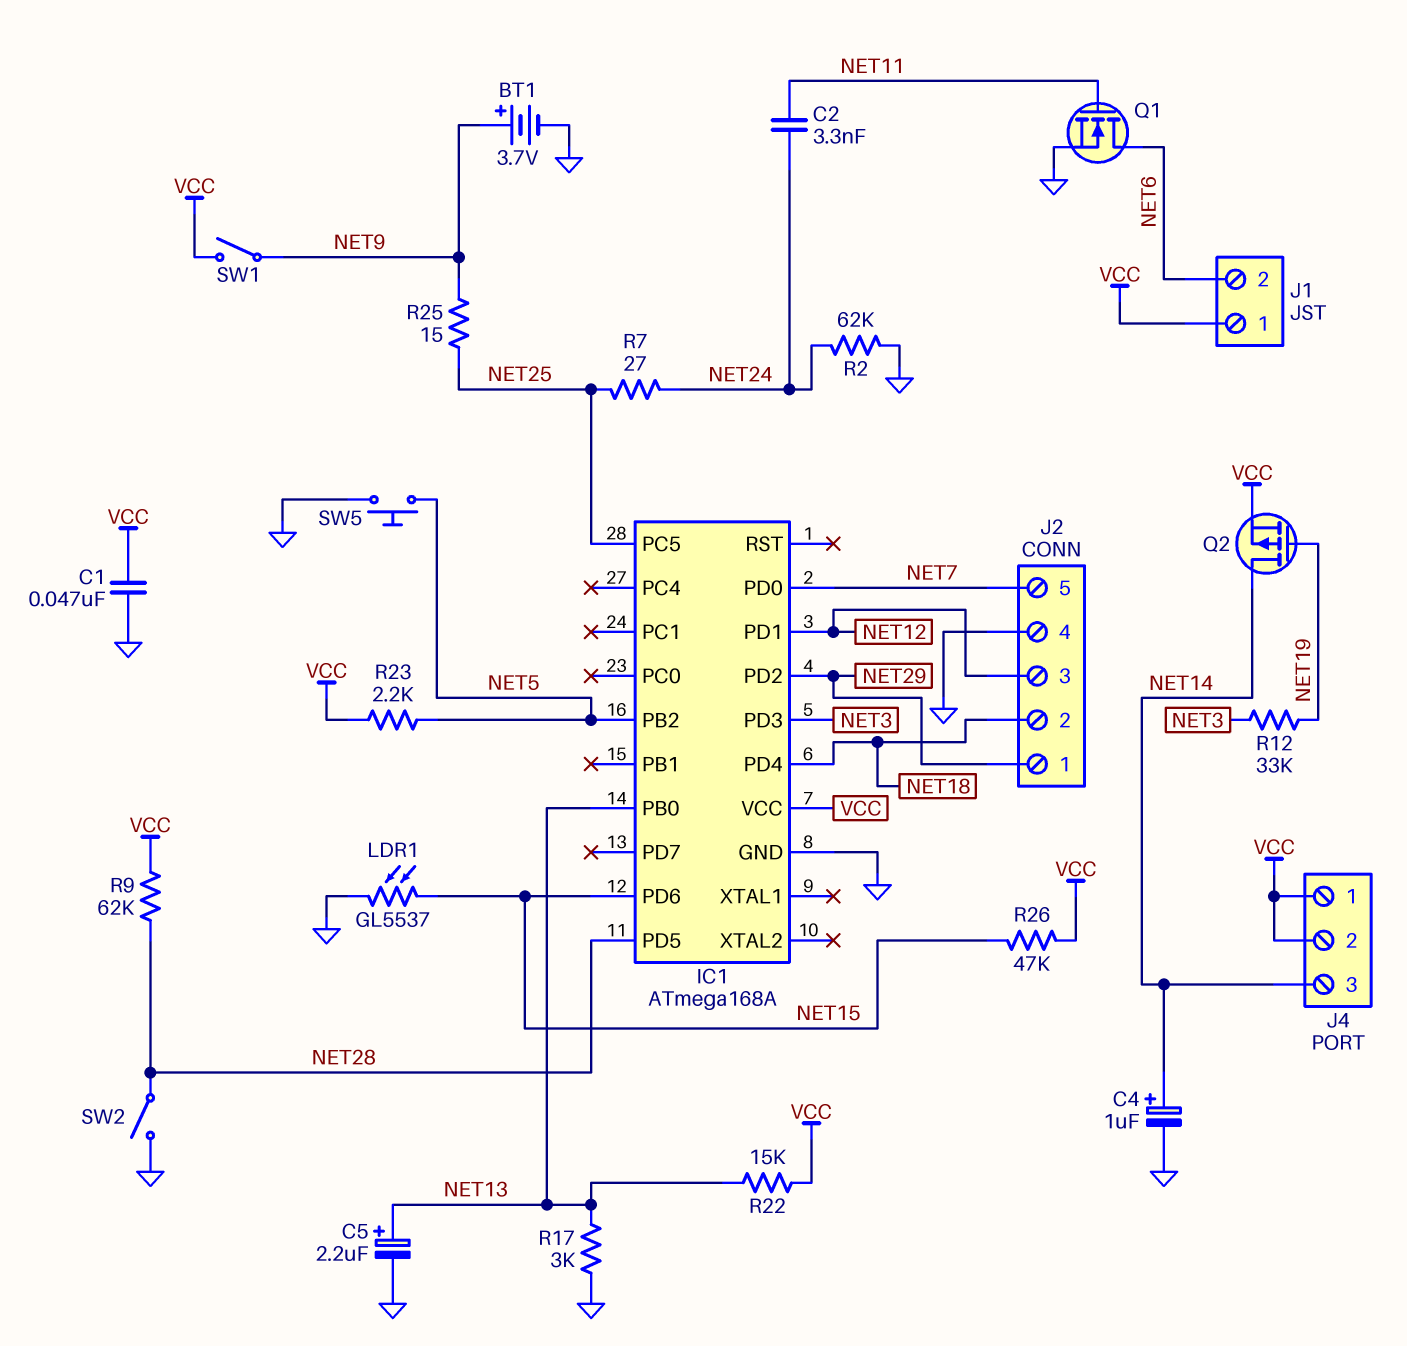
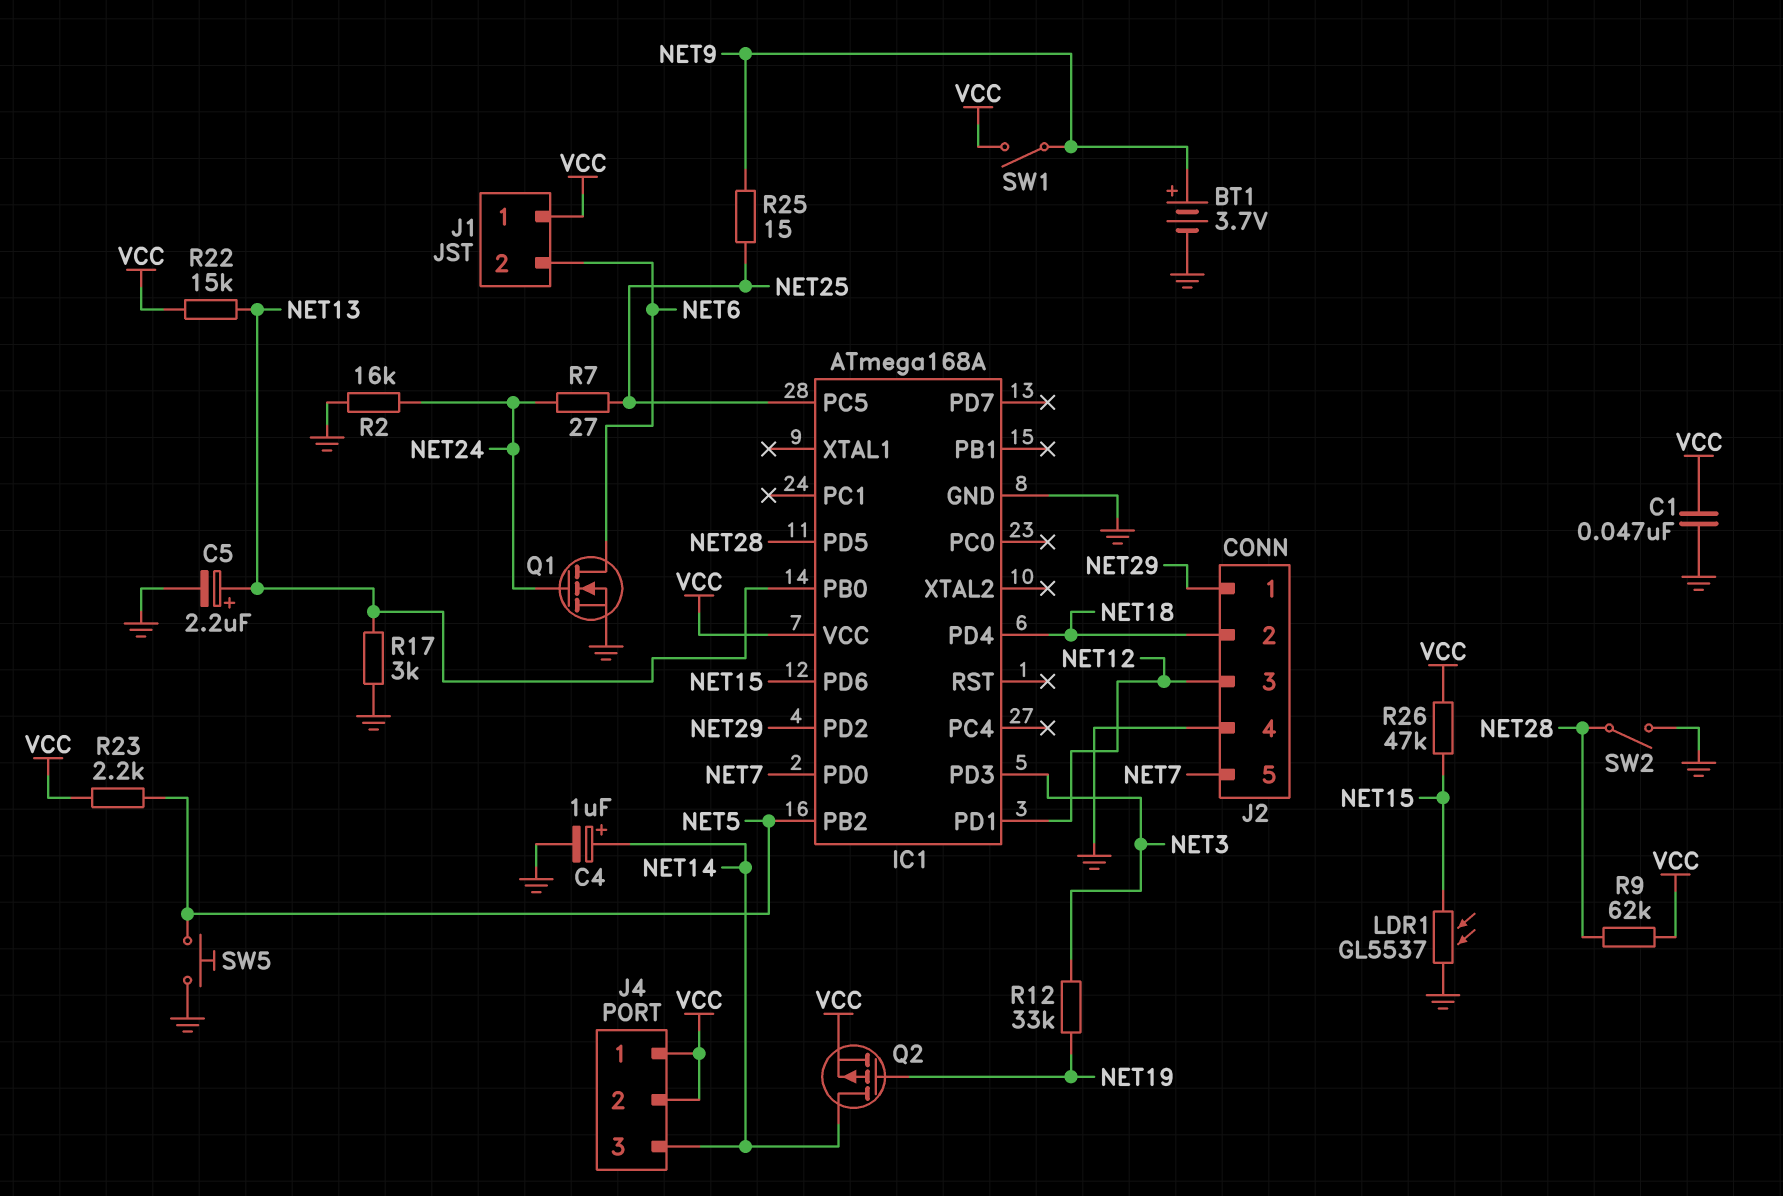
C2: 3.3nF (NET11, NET24) -> none
Q1: NMOS (G NET11, D NET6, S GND) -> NMOS (G NET24, D NET6, S GND)
R2: 62k (GND, NET24) -> 16k (GND, NET24)

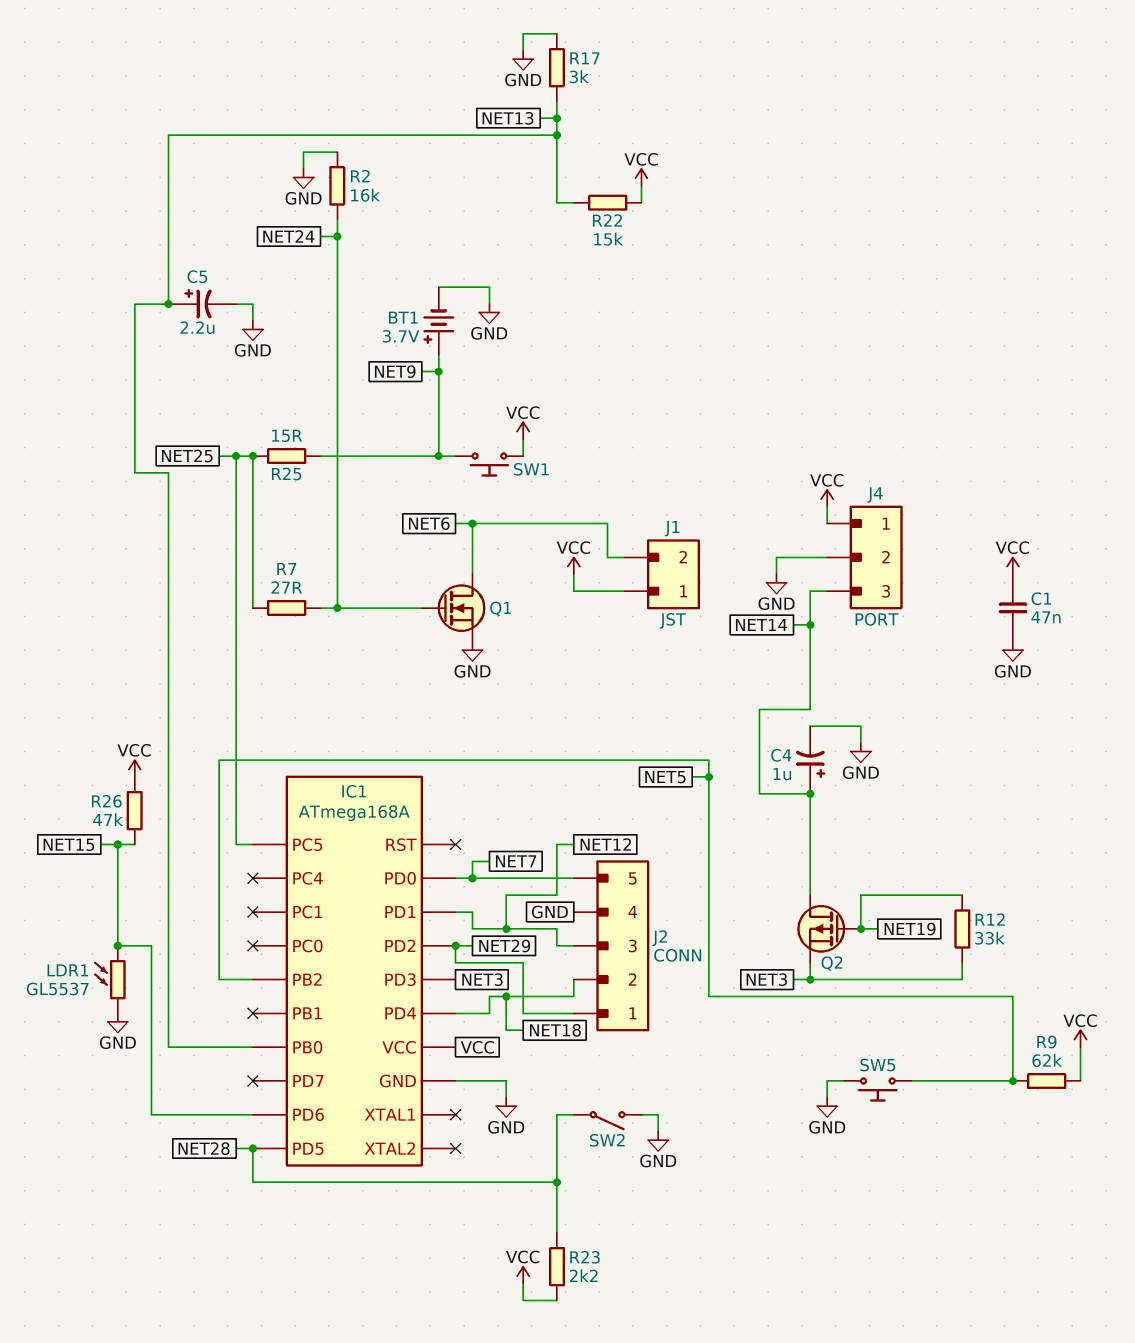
J4 pin 2: VCC -> GND
Q2: PMOS (G NET19, D NET14, S VCC) -> PMOS (G NET19, D NET14, S NET3)
R9: 62k (NET28, VCC) -> 62k (NET5, VCC)
R23: 2.2k (NET5, VCC) -> 2.2k (NET28, VCC)
SW1: switch (NET9, VCC) -> button (NET9, VCC)

